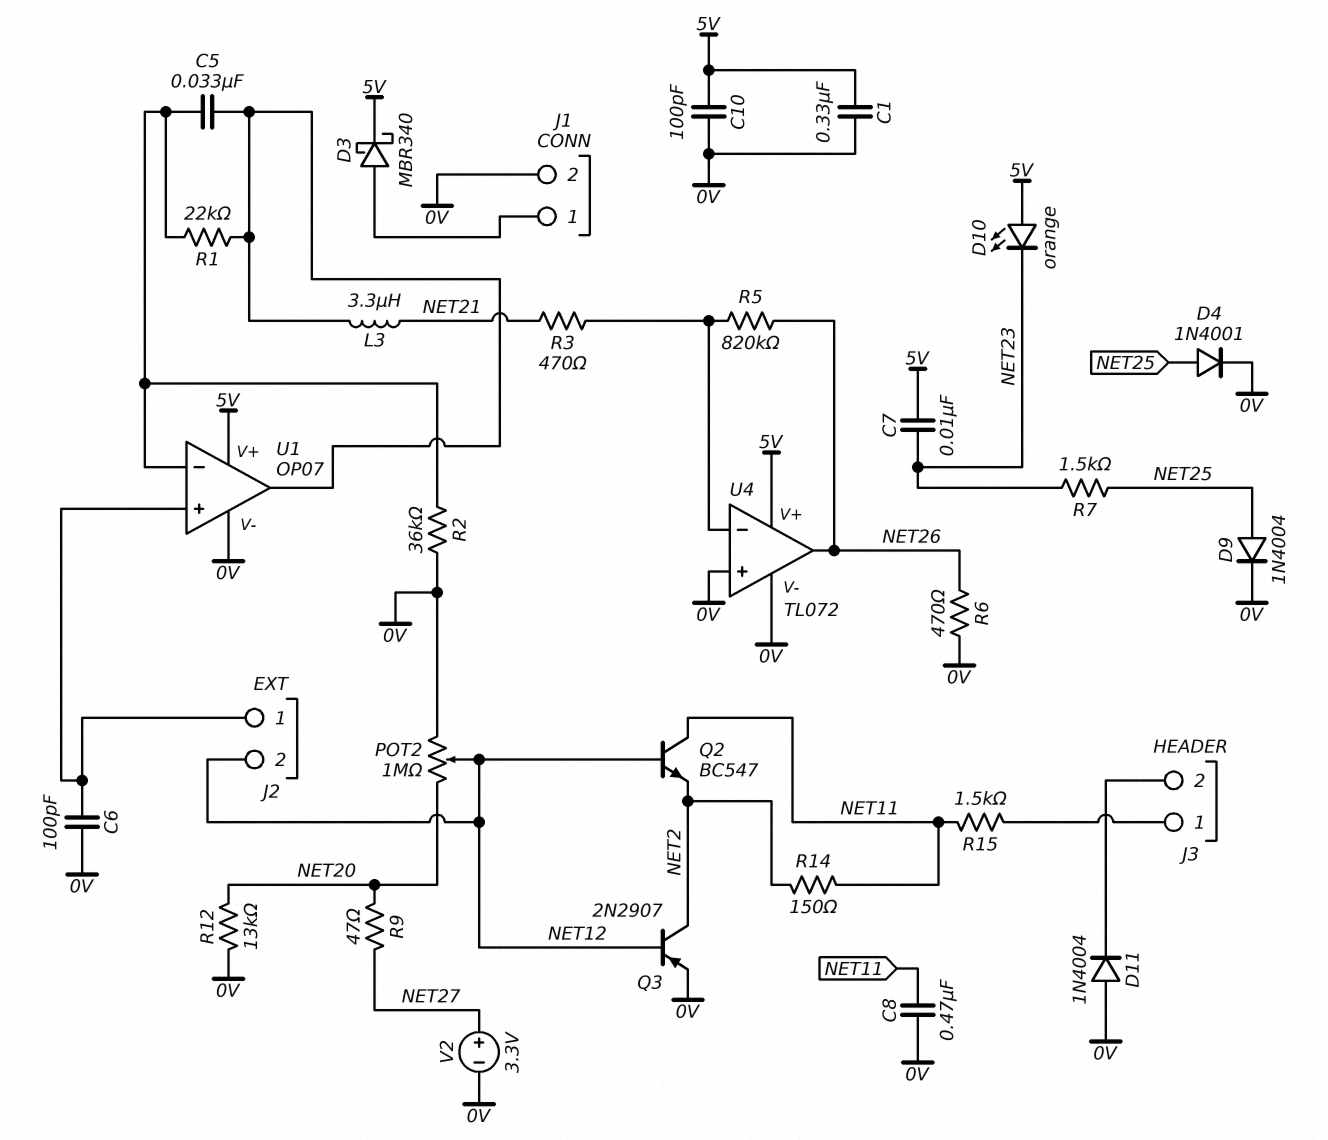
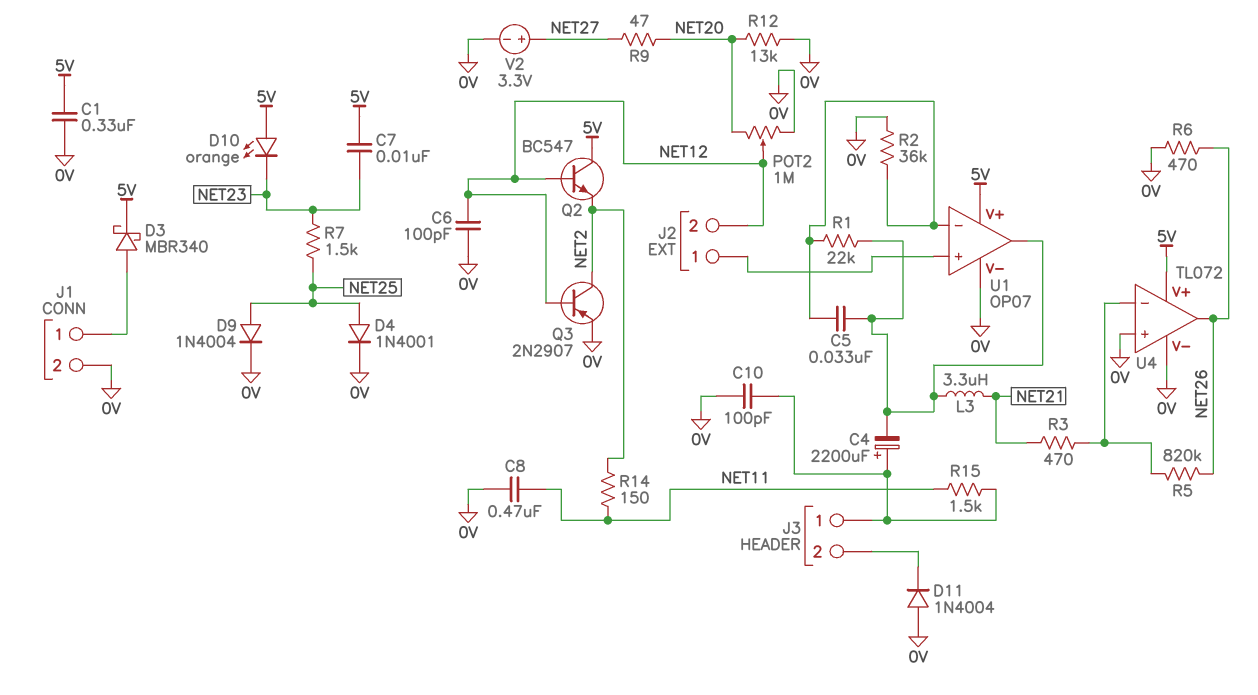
C4: none -> 2200uF (plus J3/1, minus U1/out)
C6: 100pF (0V, J2/1) -> 100pF (0V, NET12)
C10: 100pF (0V, 5V) -> 100pF (0V, J3/1)
Q2: NPN BC547 (B NET12, C NET11, E NET2) -> NPN BC547 (B NET12, C 5V, E NET2)

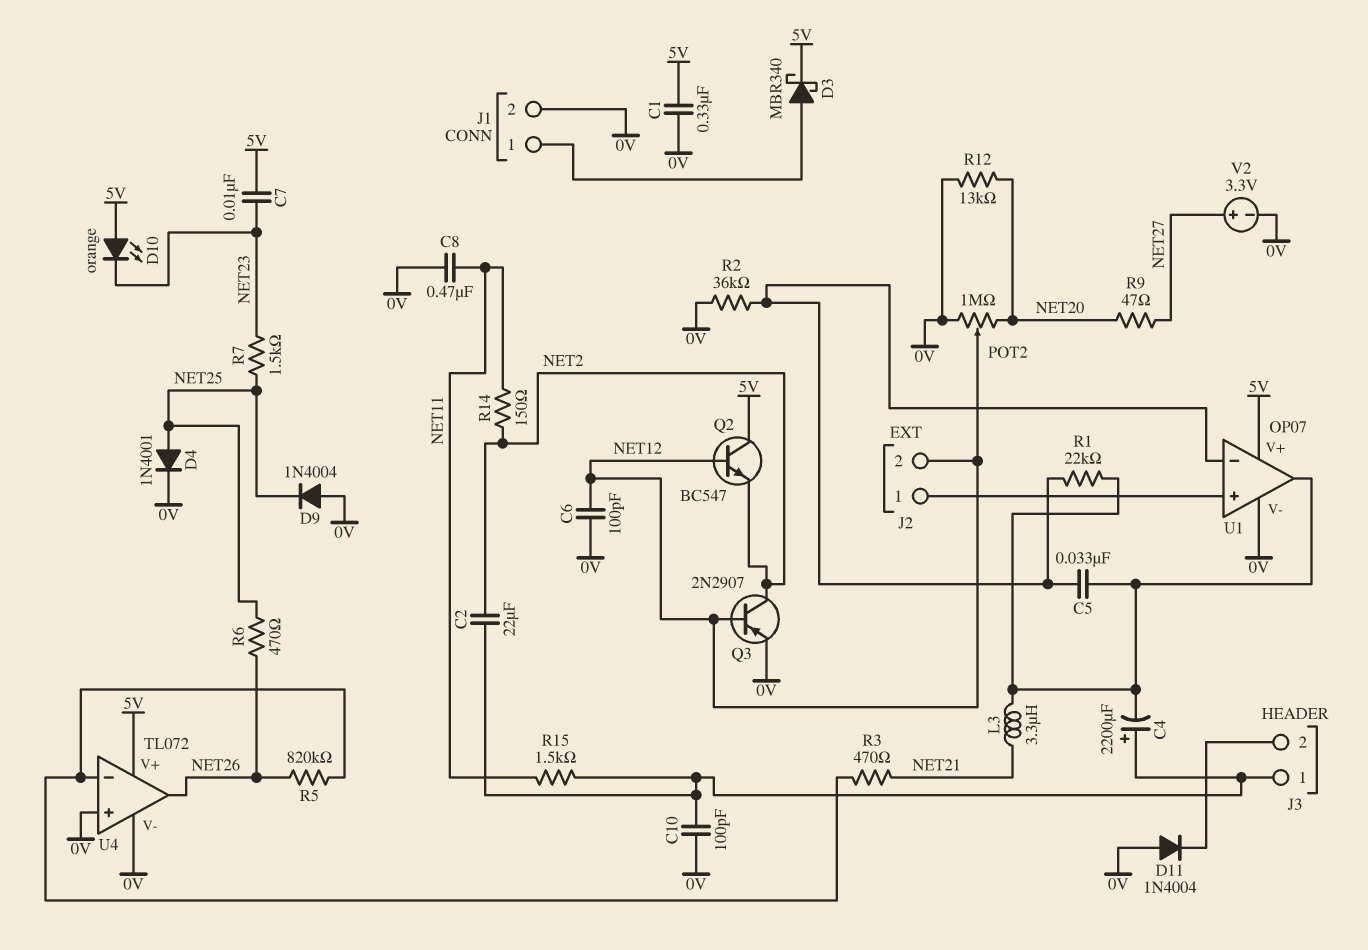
C2: none -> 22uF (J3/1, NET2)
D9: diode 1N4004 (A NET25, K 0V) -> diode 1N4004 (A 0V, K NET25)
R6: 470 (0V, NET26) -> 470 (NET25, NET26)

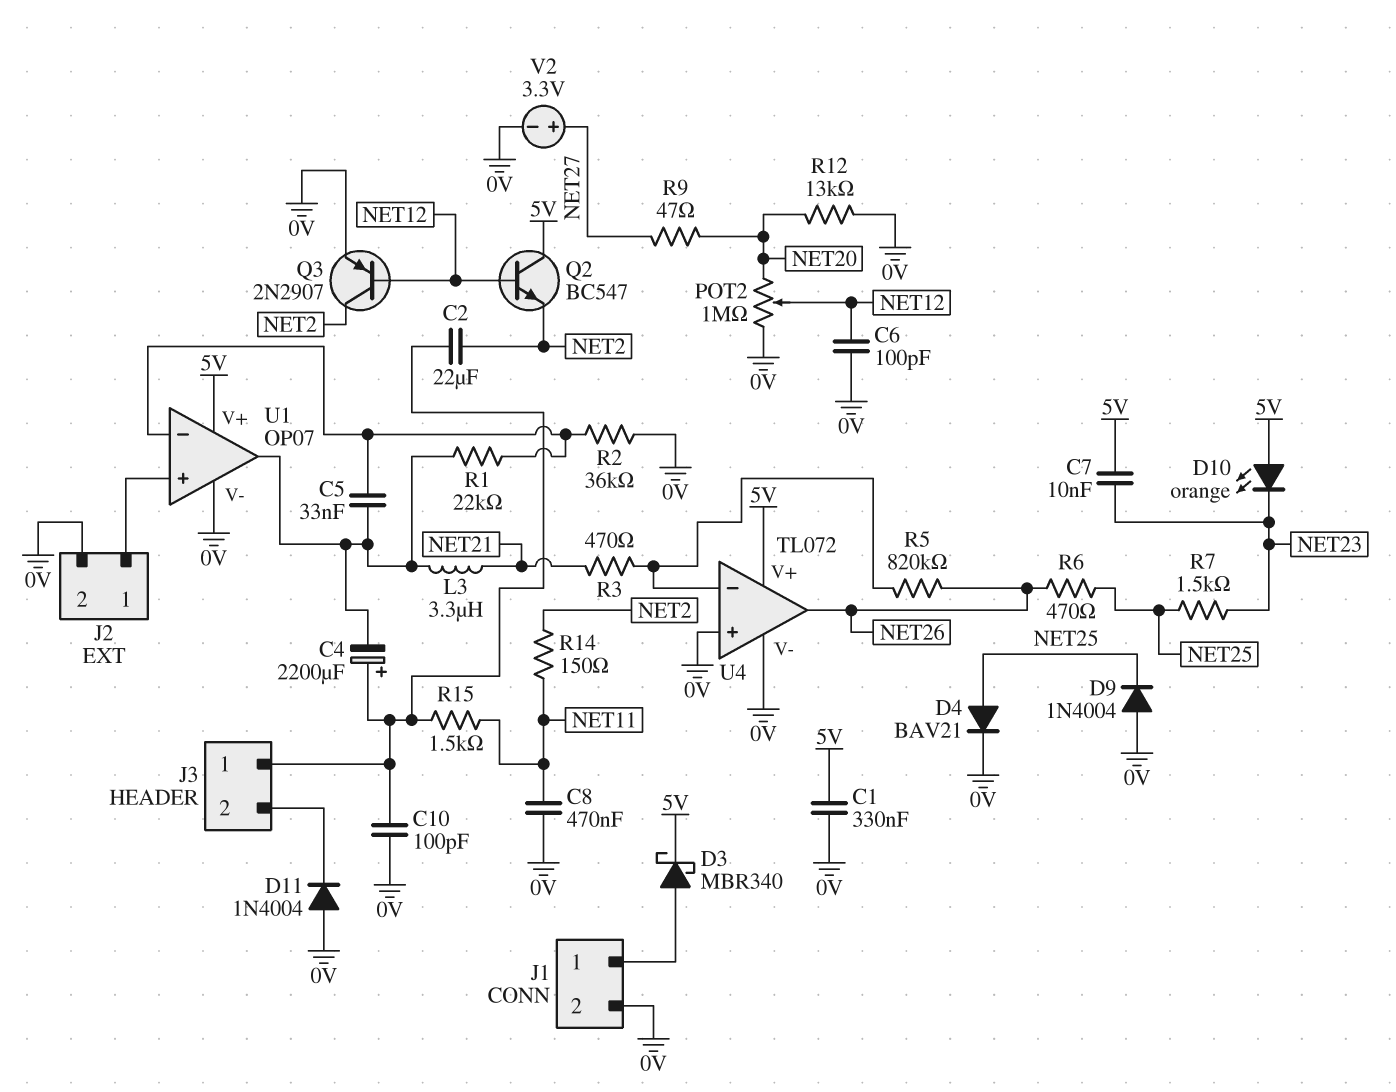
D4: diode 1N4001 (A NET25, K 0V) -> diode BAV21 (A NET25, K 0V)
J2 pin 2: NET12 -> 0V

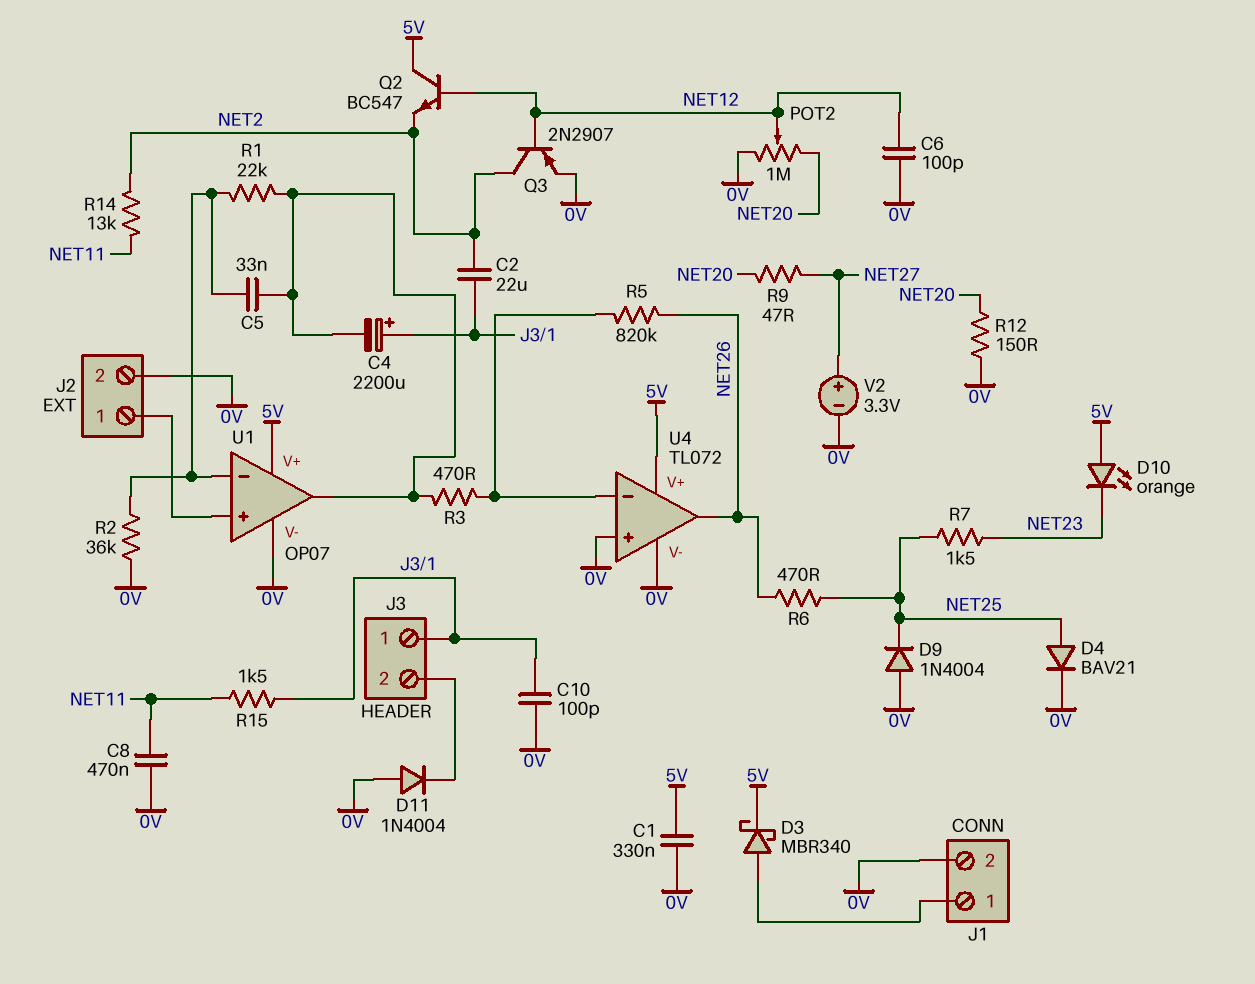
C7: 10nF (5V, NET23) -> none
L3: 3.3uH (NET21, U1/out) -> none
R3: 470 (NET21, U4/in-) -> 470 (U1/out, U4/in-)
R12: 13k (0V, NET20) -> 150 (0V, NET20)
R14: 150 (NET2, NET11) -> 13k (NET2, NET11)

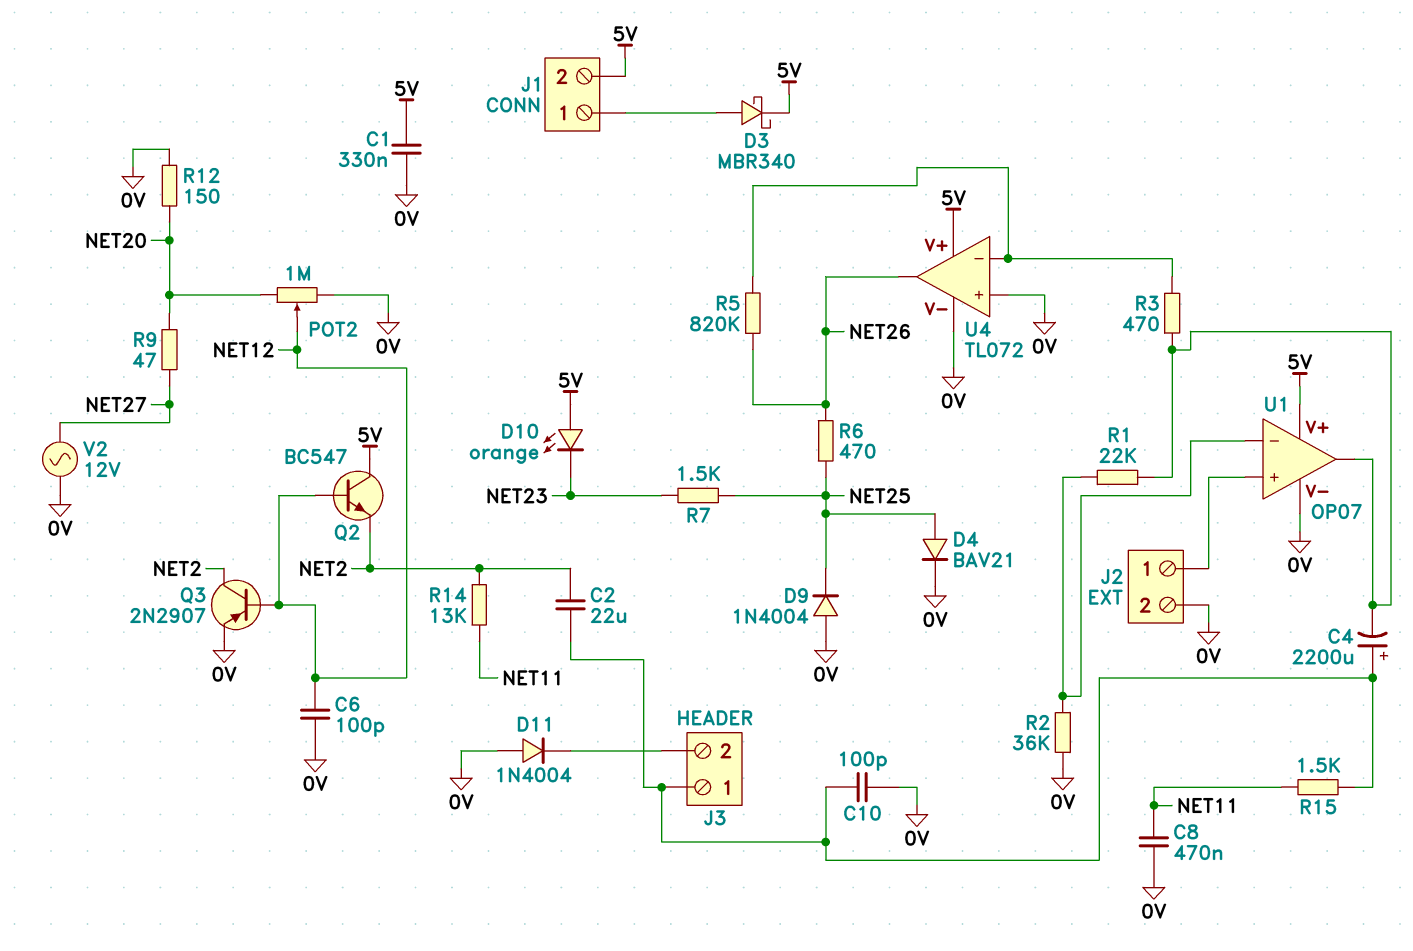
C5: 33nF (U1/in-, U1/out) -> none
J1 pin 2: 0V -> 5V
V2: 3.3V (plus NET27, minus 0V) -> AC 12V (0V, NET27)

